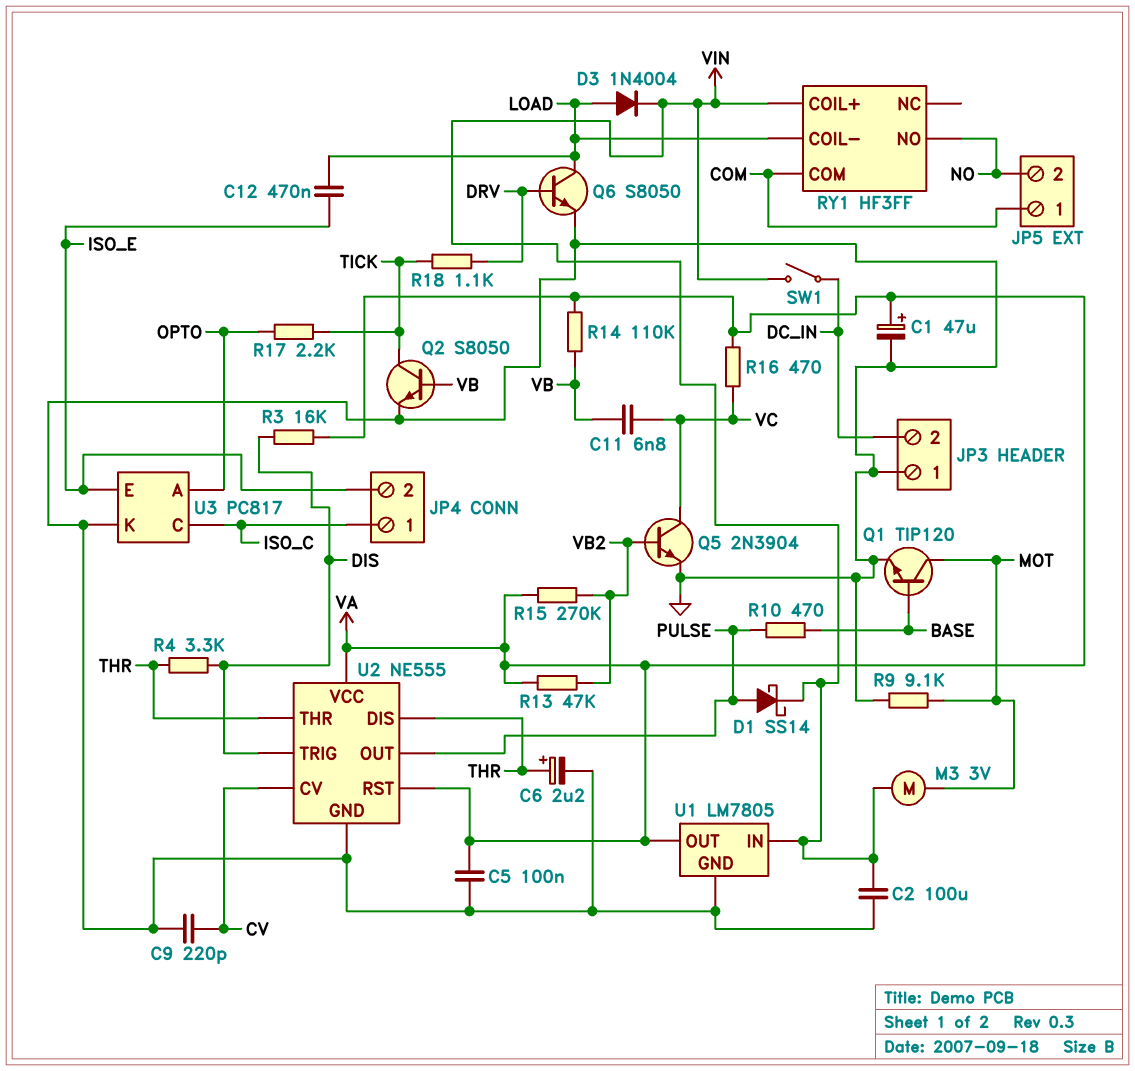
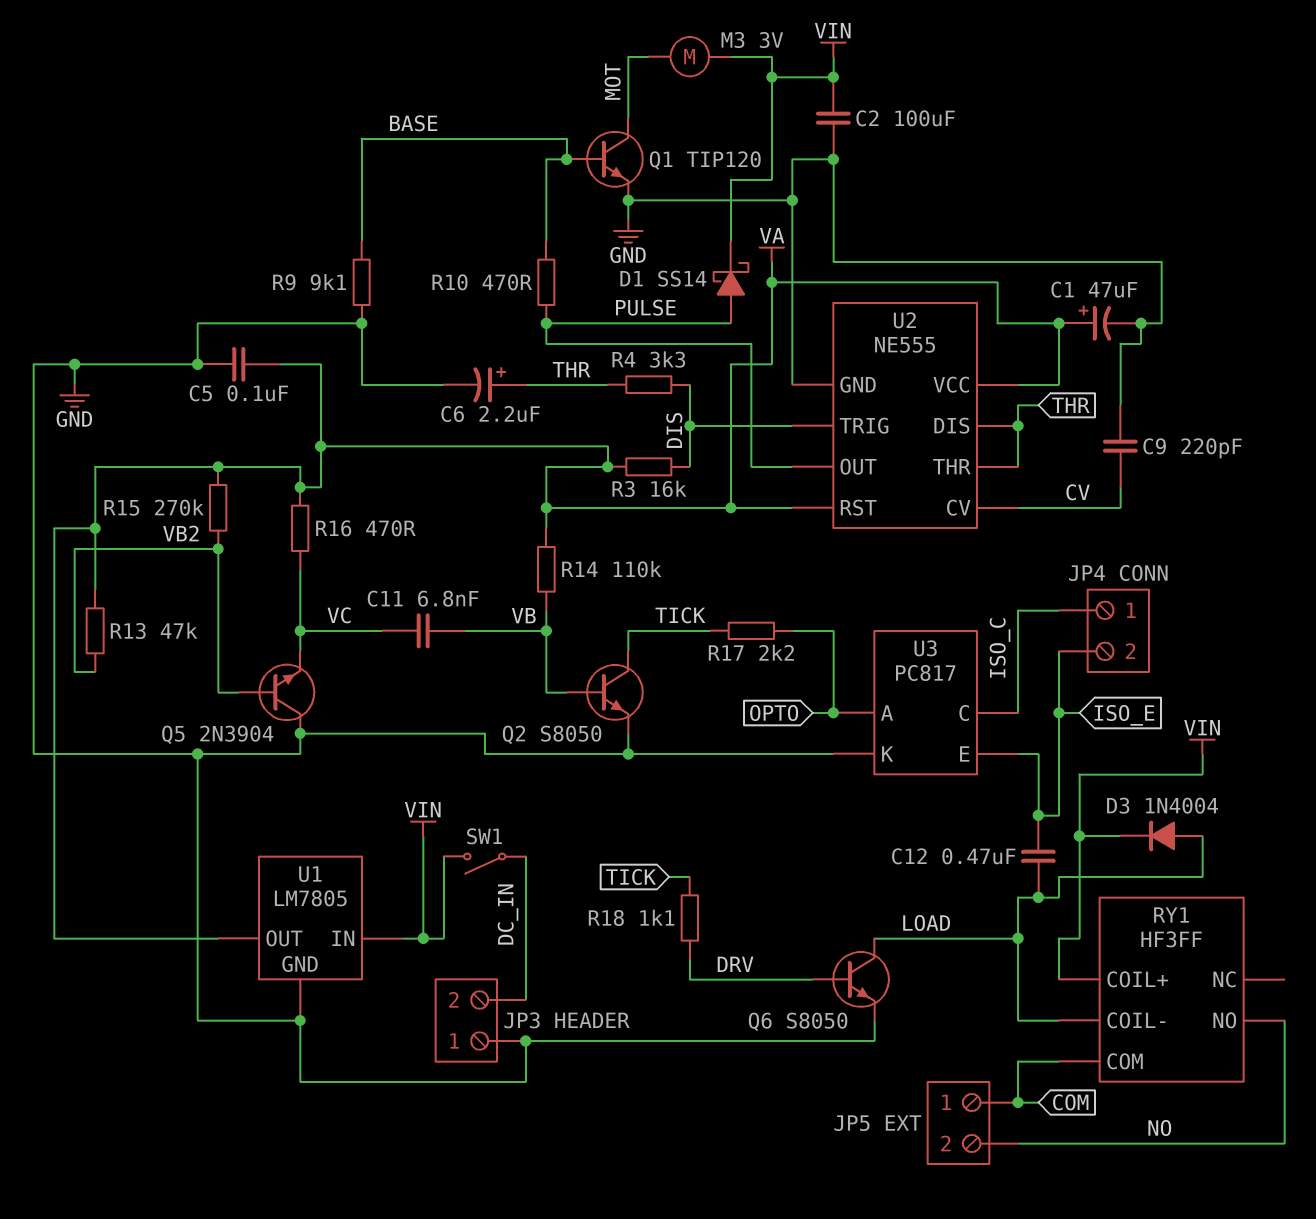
Q5: NPN 2N3904 (B VB2, C VC, E GND) -> NPN 2N3904 (B VB2, C GND, E VC)
R9: 9.1k (GND, MOT) -> 9.1k (BASE, GND)

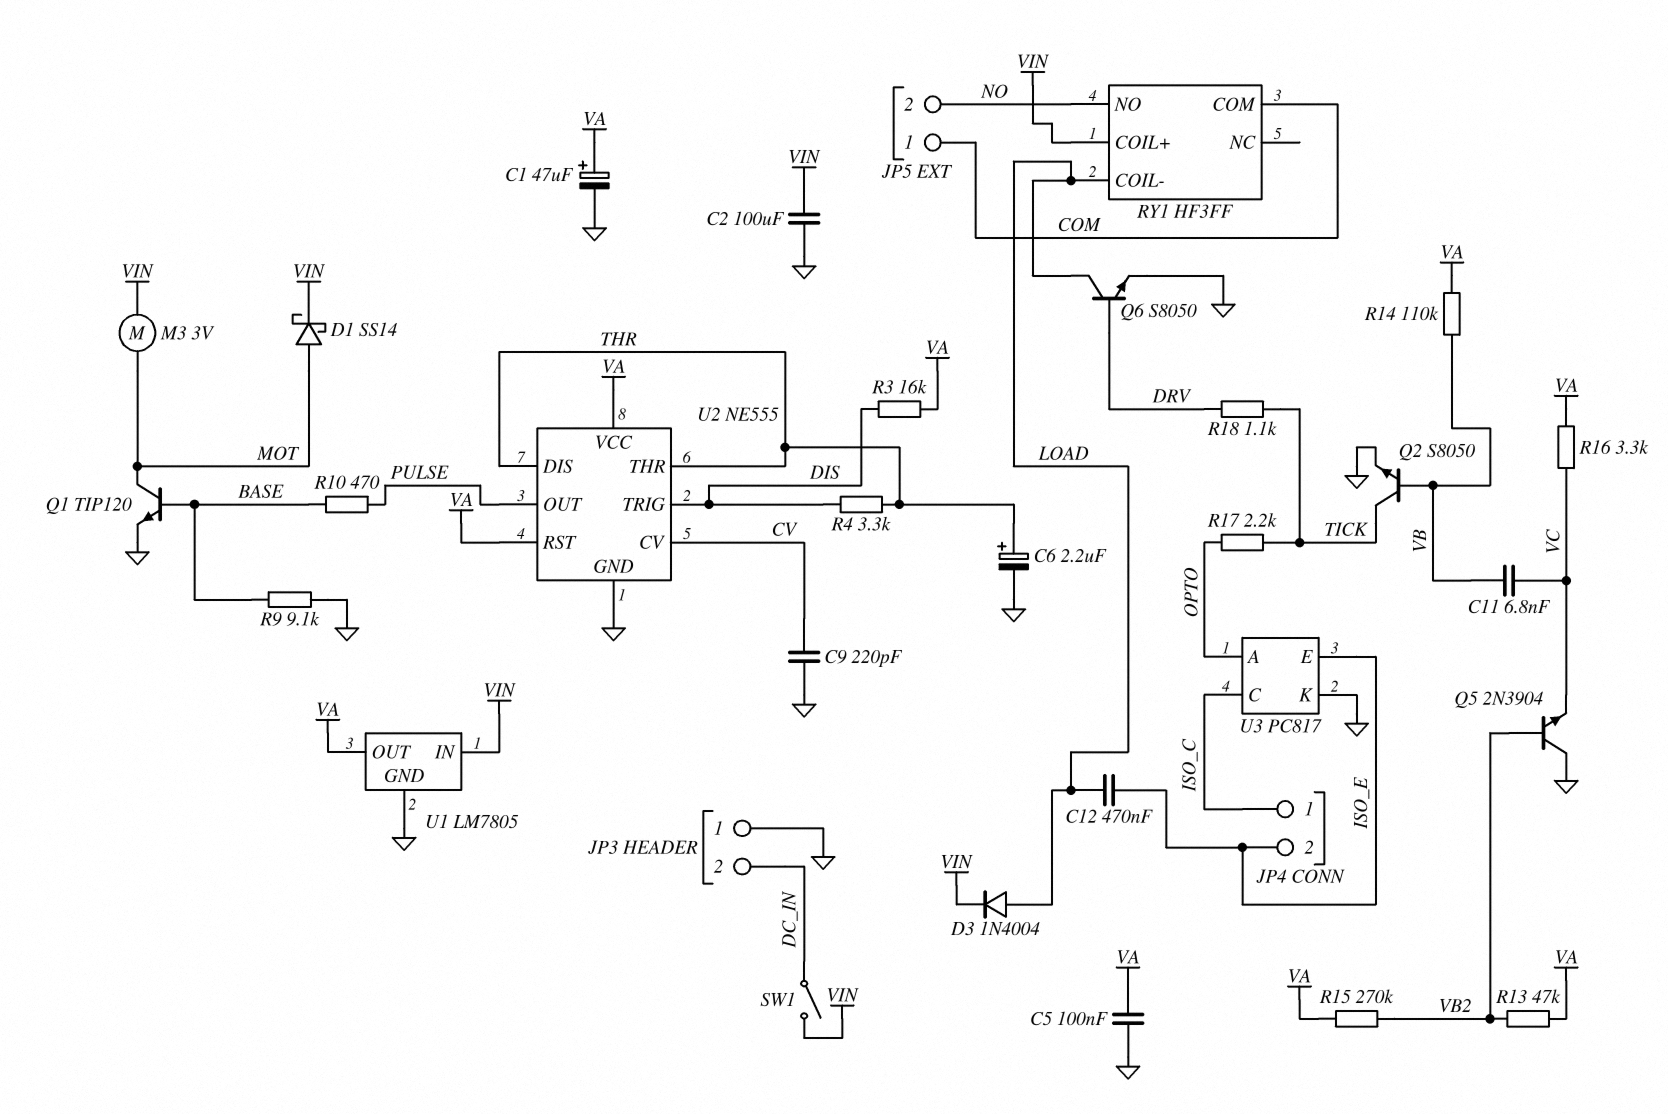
D1: schottky SS14 (A PULSE, K VIN) -> schottky SS14 (A MOT, K VIN)
R16: 470 (VA, VC) -> 3.3k (VA, VC)

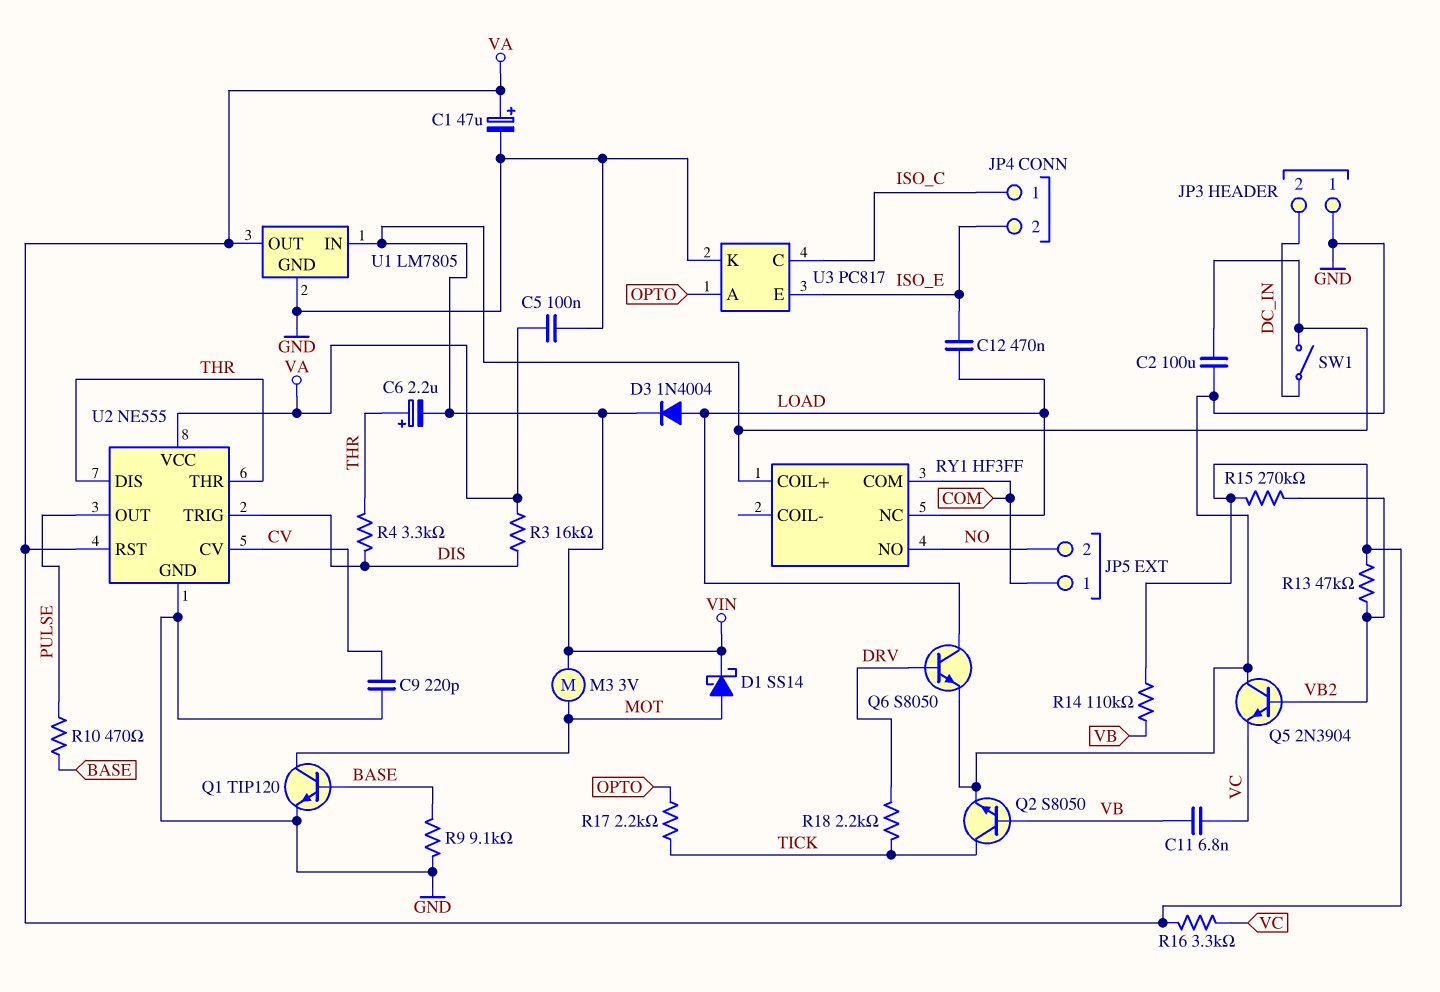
C6: 2.2uF (plus THR, minus GND) -> 2.2uF (plus THR, minus VIN)
R18: 1.1k (DRV, TICK) -> 2.2k (DRV, TICK)
RY1 pin COIL-: LOAD -> none
RY1 pin NC: none -> LOAD

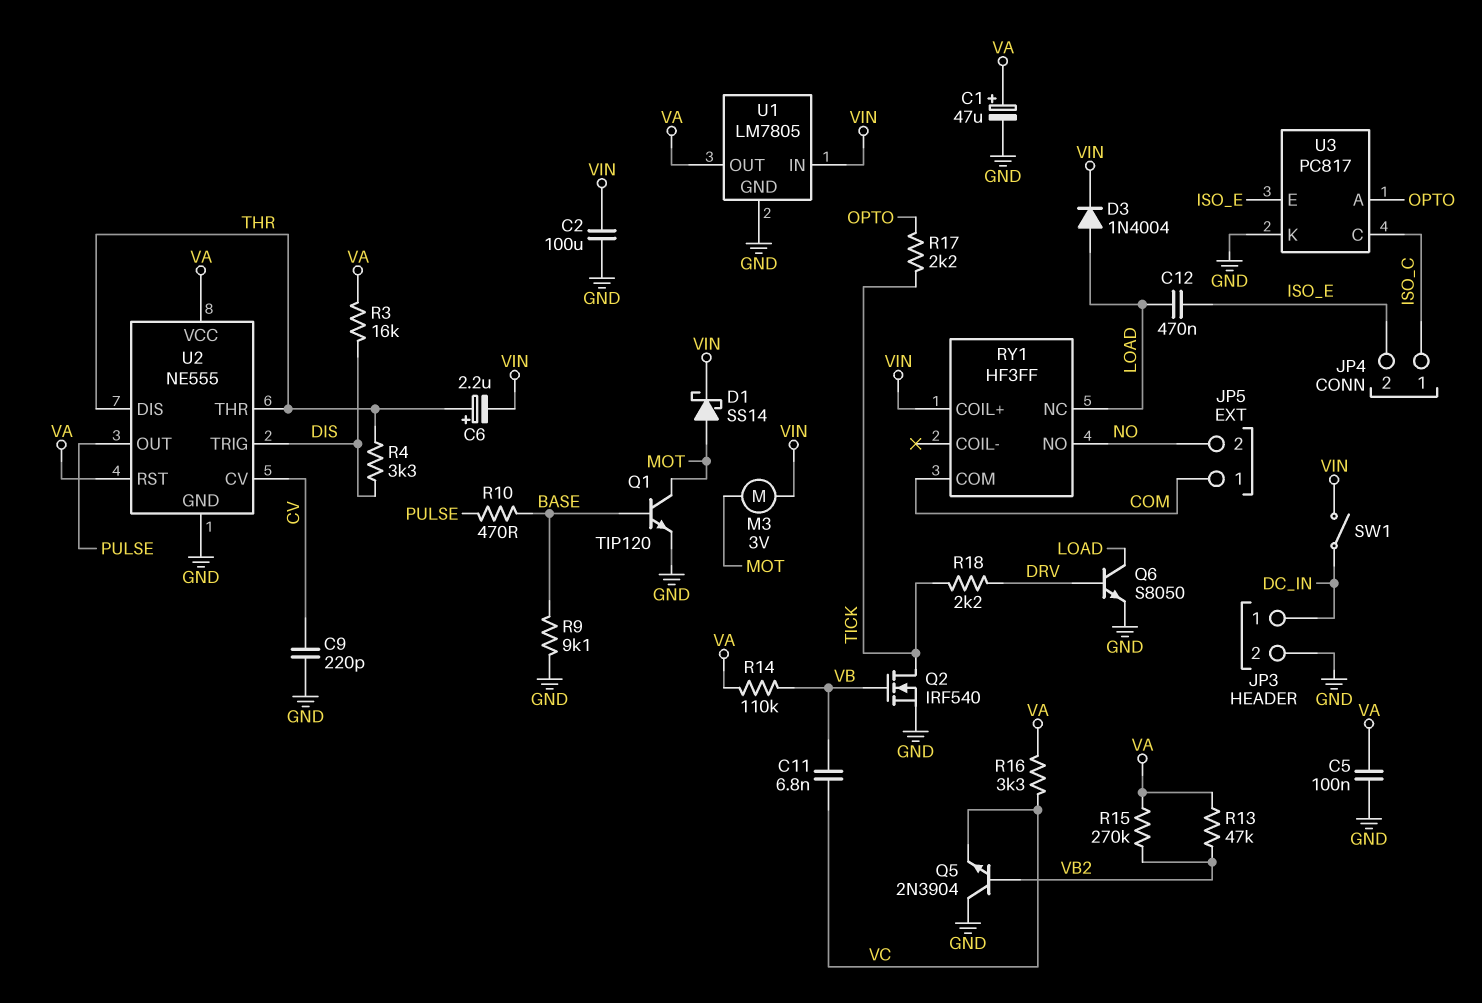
JP3 pin 1: GND -> DC_IN
JP3 pin 2: DC_IN -> GND
Q2: NPN S8050 (B VB, C TICK, E GND) -> NMOS IRF540 (G VB, D TICK, S GND)

